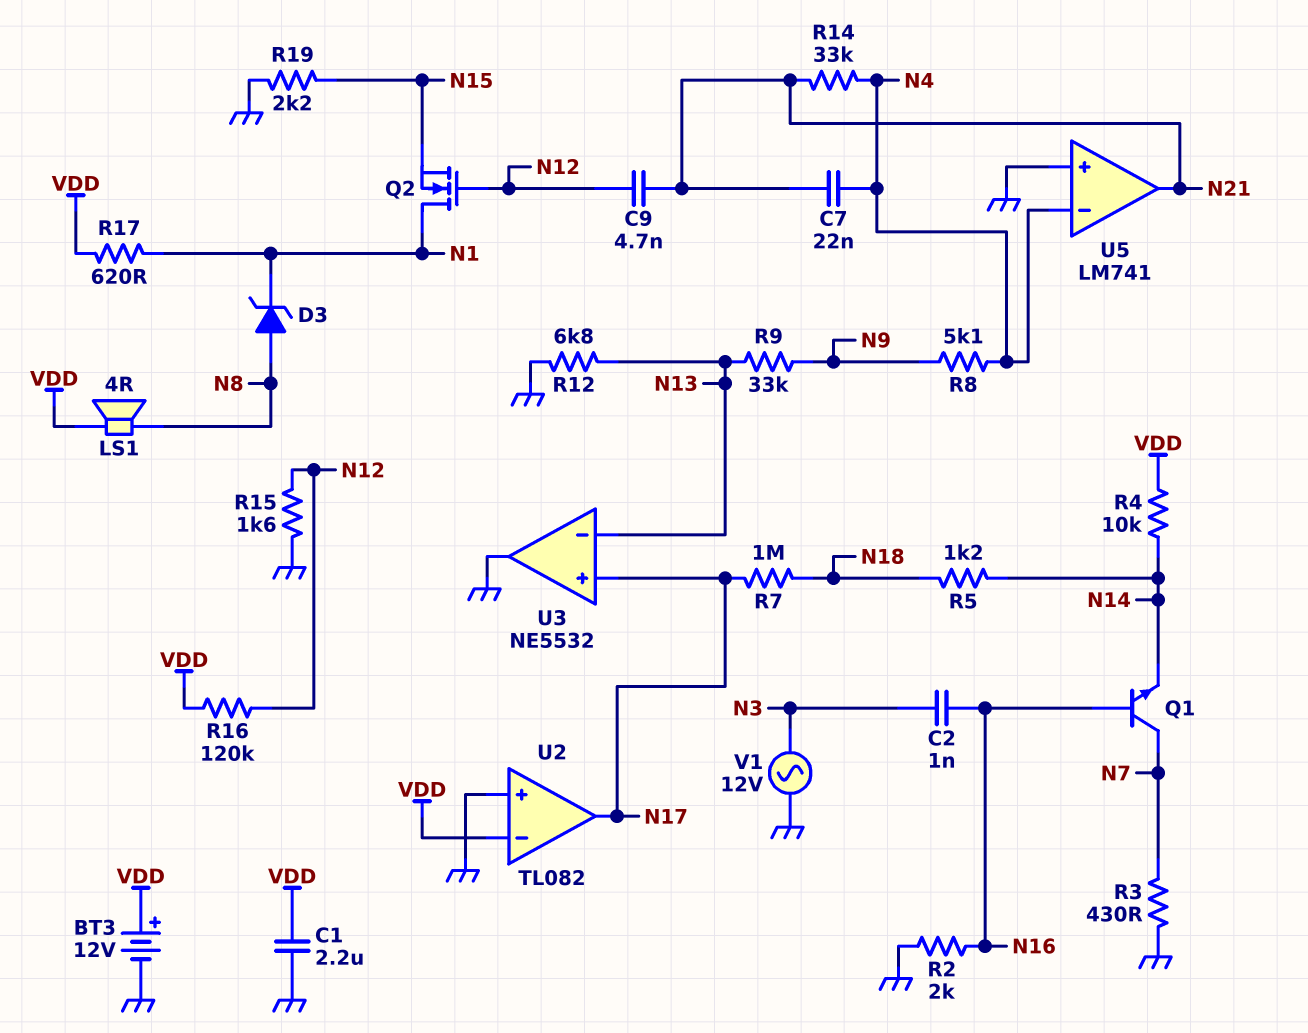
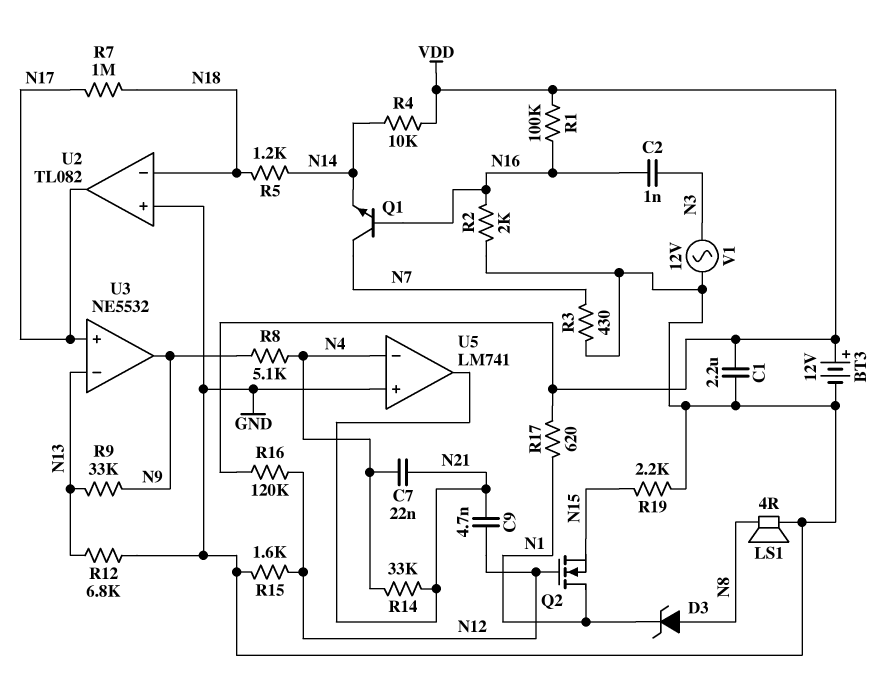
LS1: speaker 4R (N8, VDD) -> speaker 4R (GND, N8)
R1: none -> 100k (N16, VDD)
U2 pin in-: VDD -> N18
U3 pin out: GND -> N9

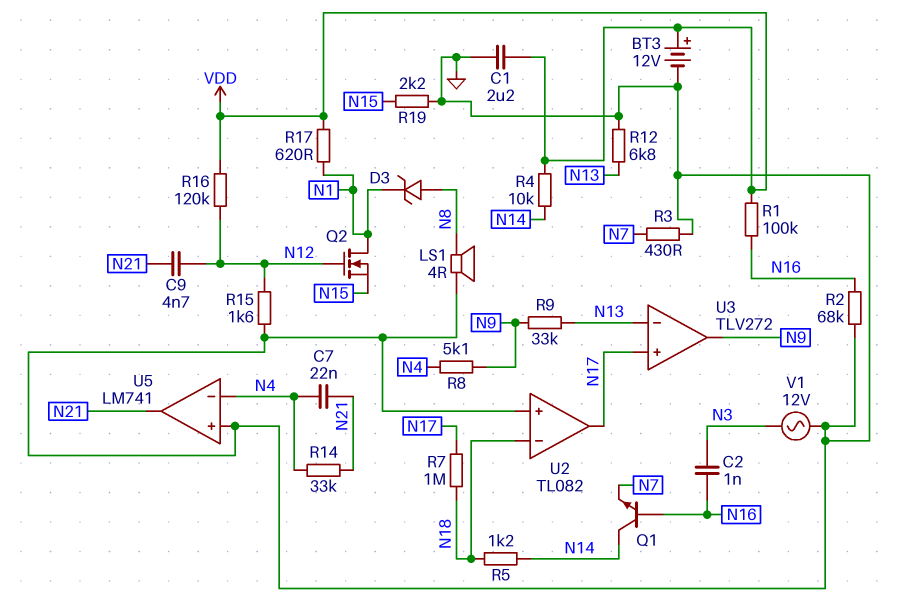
Q1: NPN (B N16, C N7, E N14) -> NPN (B N16, C N14, E N7)
R2: 2k (GND, N16) -> 68k (GND, N16)
U3: NE5532 -> TLV272

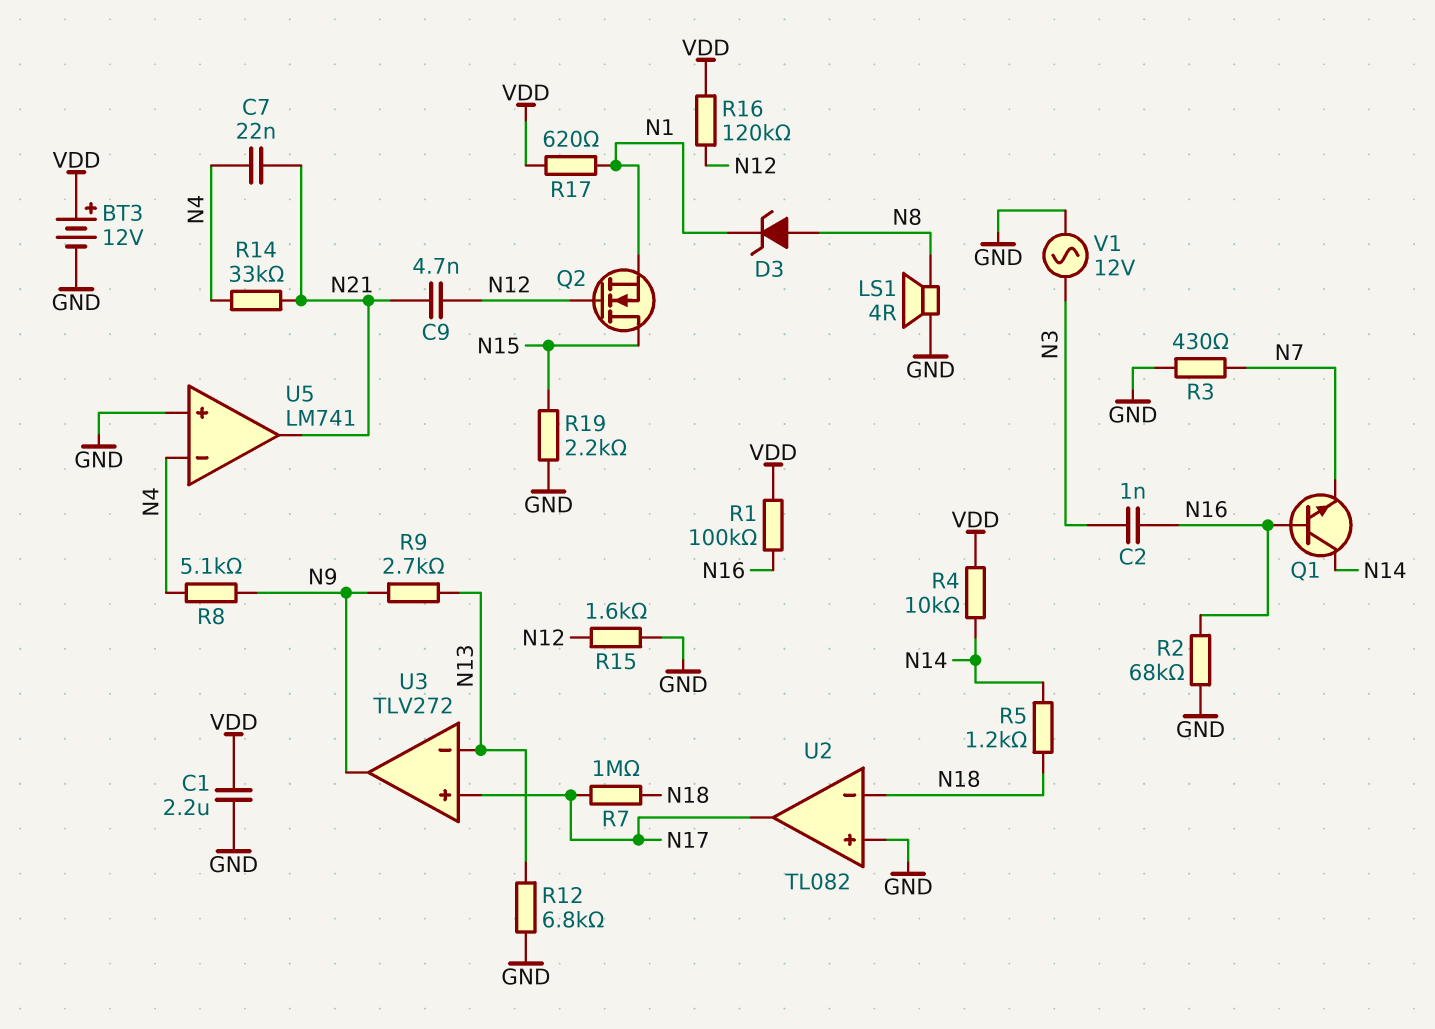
Q2: NMOS (G N12, D N1, S N15) -> NMOS (G N12, D N15, S N1)
R9: 33k (N9, N13) -> 2.7k (N9, N13)

